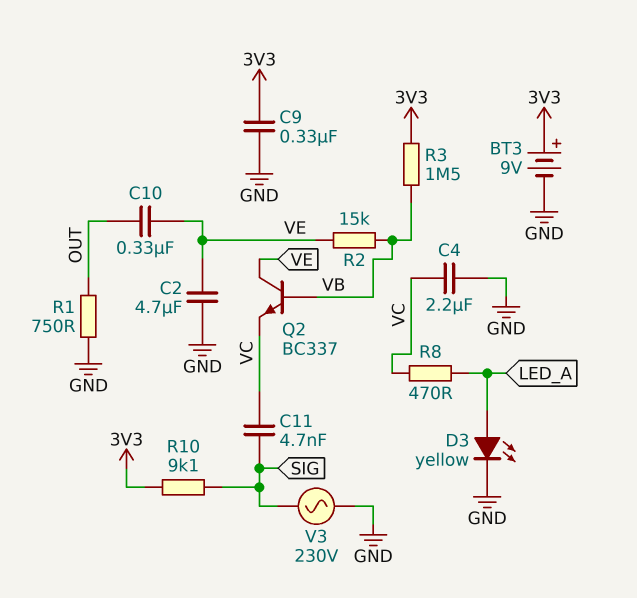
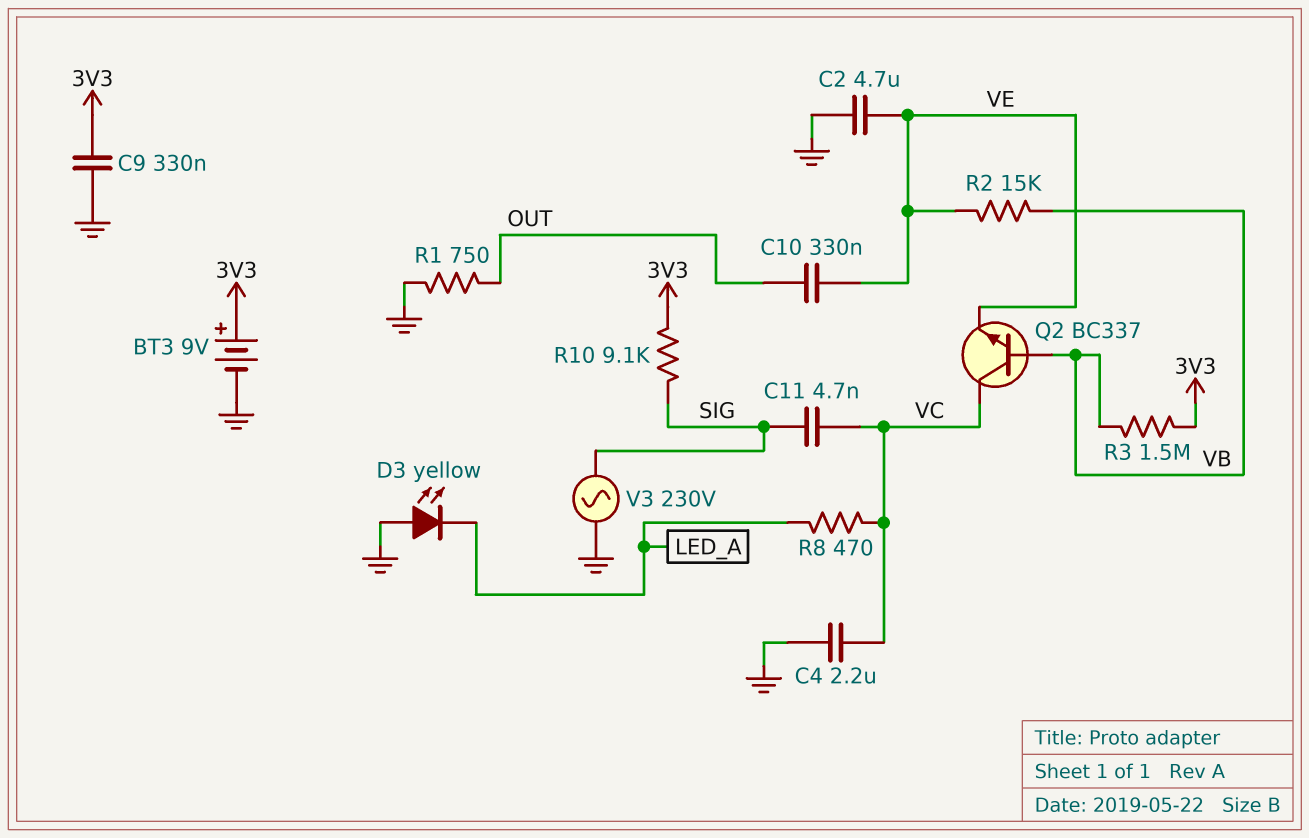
D3: LED yellow (A LED_A, K GND) -> LED yellow (A GND, K LED_A)
Q2: NPN BC337 (B VB, C VE, E VC) -> NPN BC337 (B VB, C VC, E VE)

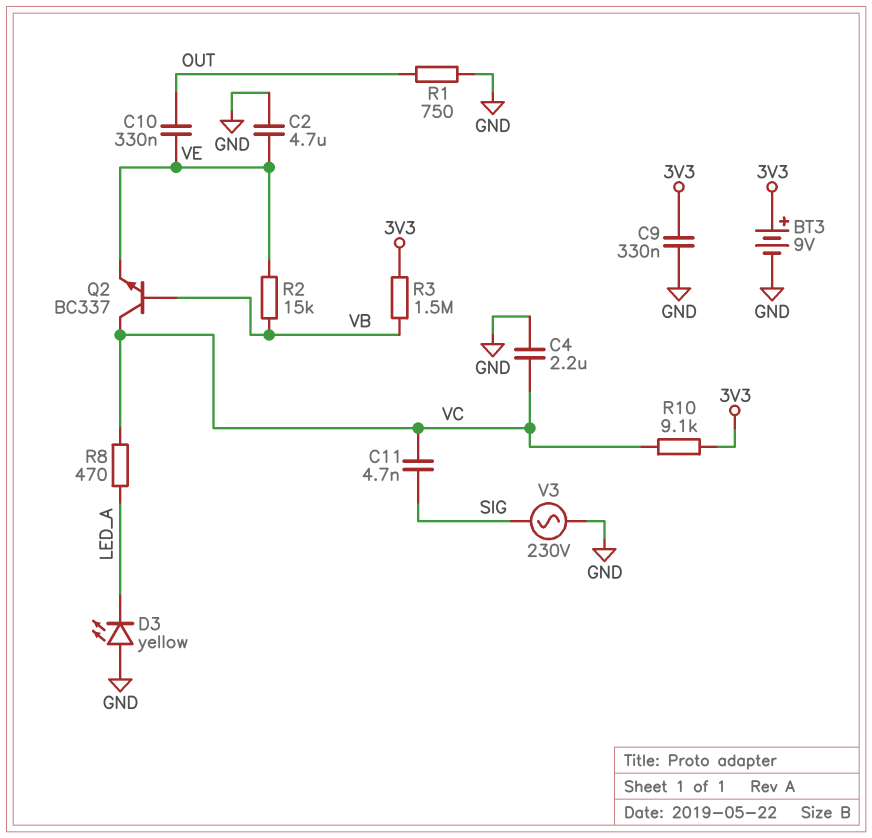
R10: 9.1k (3V3, SIG) -> 9.1k (3V3, VC)

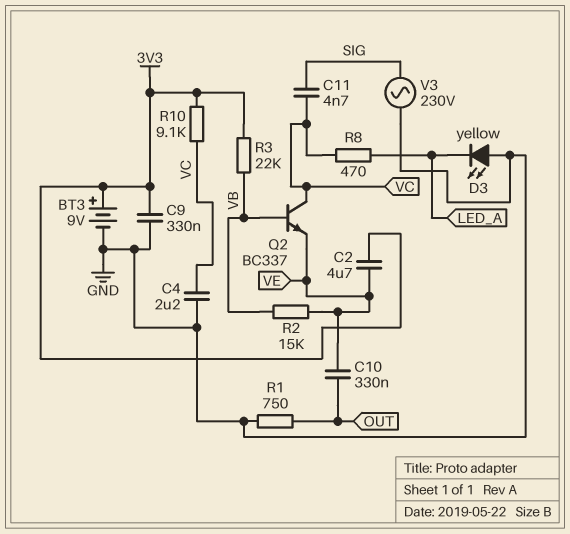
C2: 4.7uF (GND, VE) -> 4.7uF (3V3, VE)
R3: 1.5M (3V3, VB) -> 22k (3V3, VB)

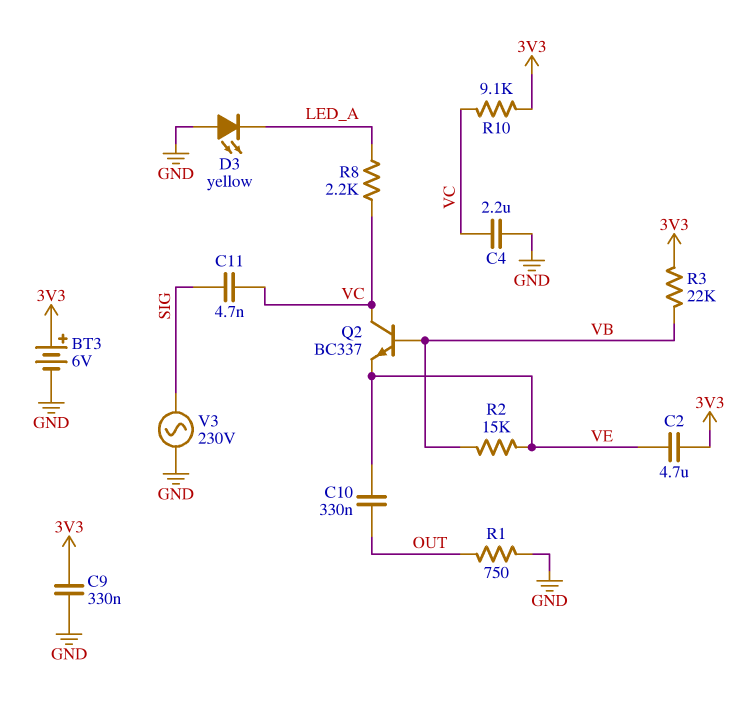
BT3: 9V (plus 3V3, minus GND) -> 6V (plus 3V3, minus GND)
R8: 470 (LED_A, VC) -> 2.2k (LED_A, VC)

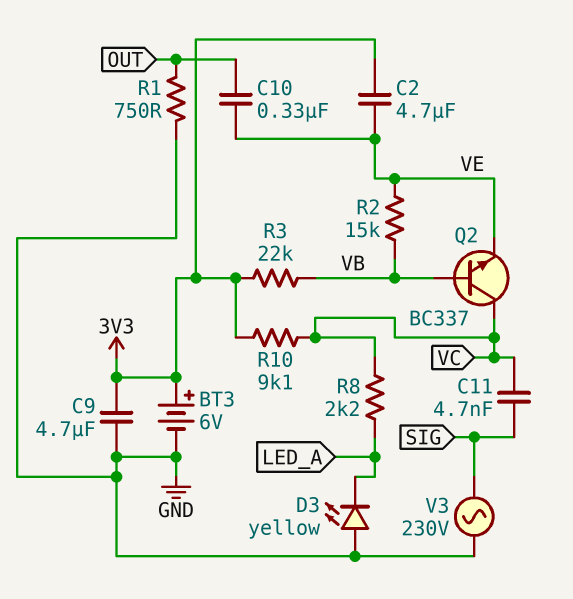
C4: 2.2uF (GND, VC) -> none
C9: 330nF (3V3, GND) -> 4.7uF (3V3, GND)

